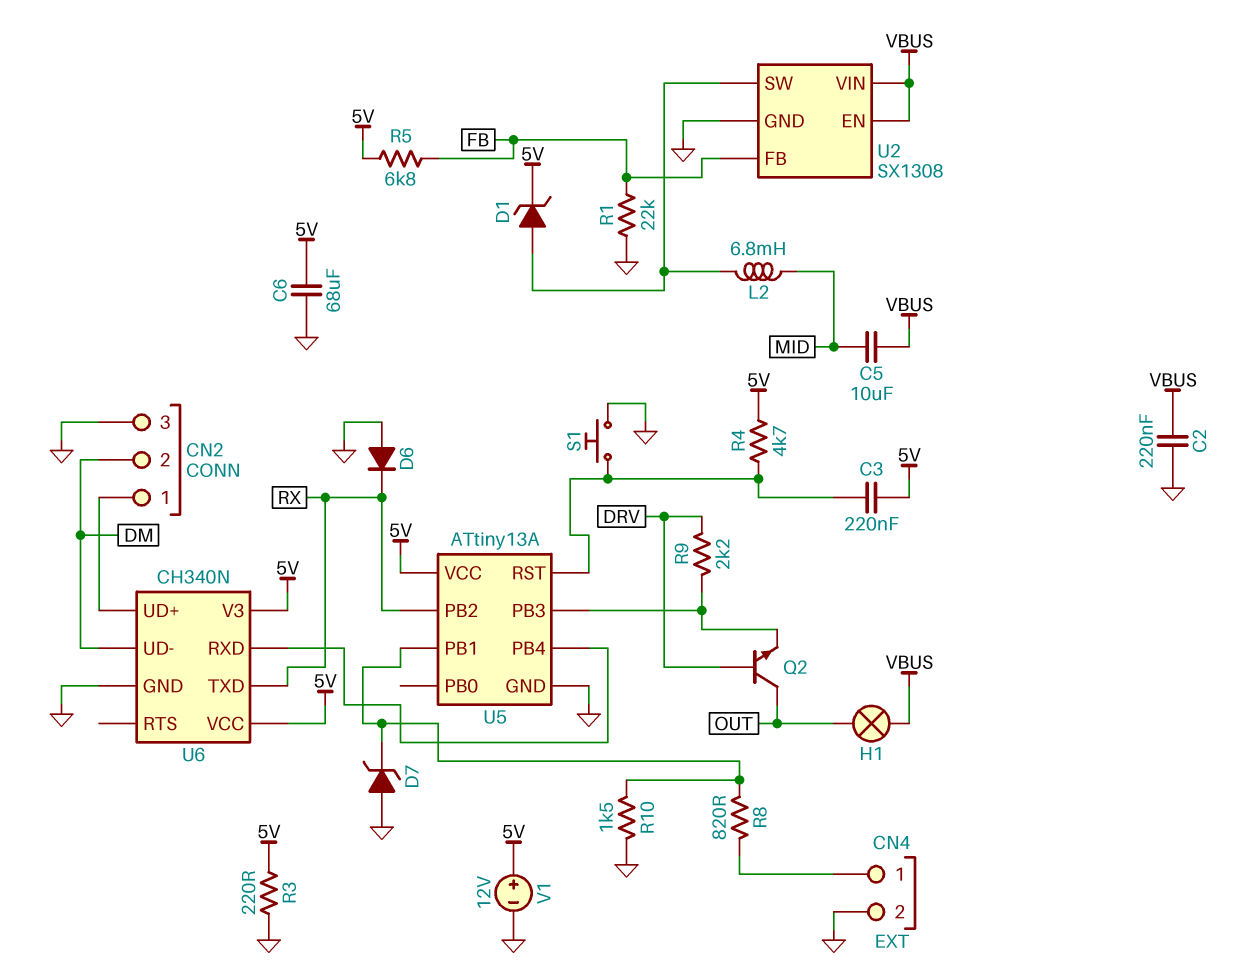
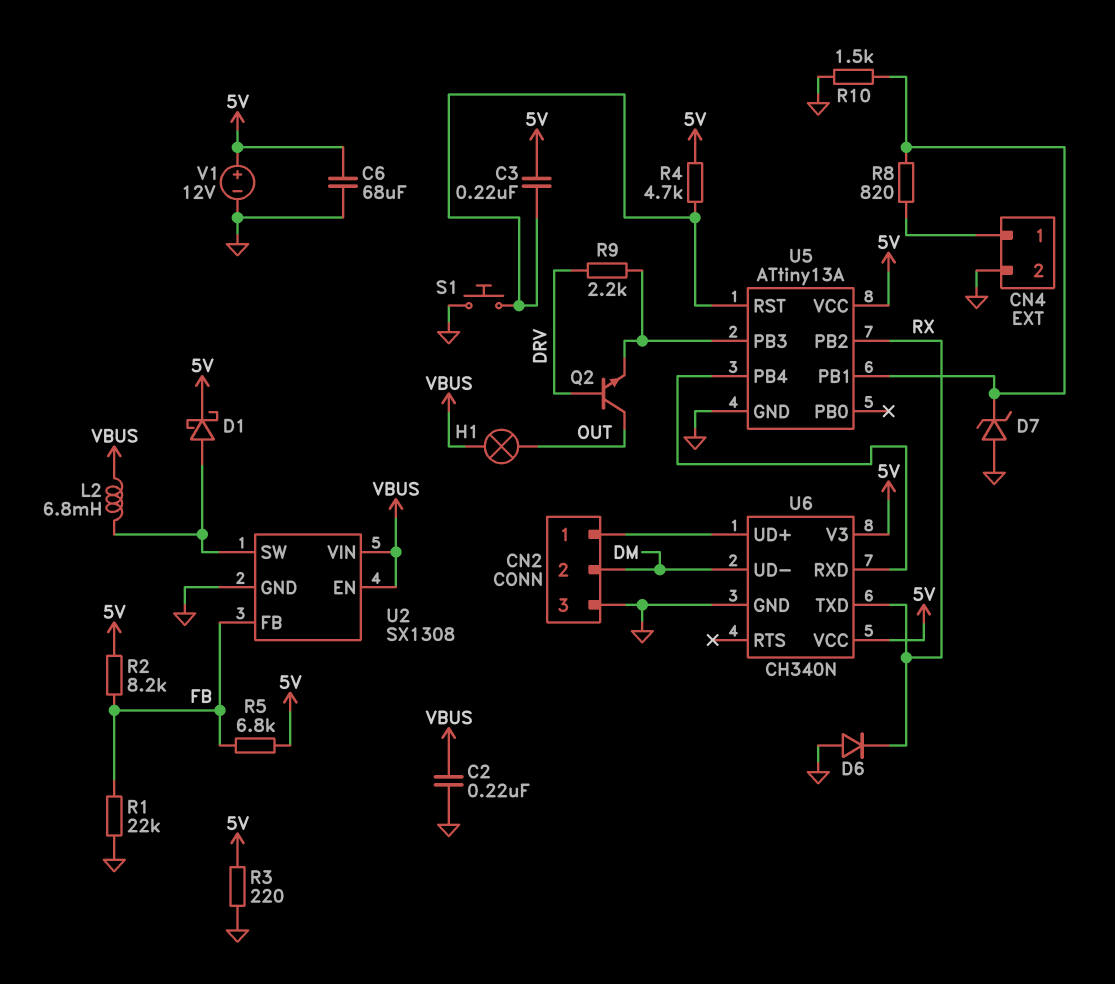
C5: 10uF (MID, VBUS) -> none
D1: zener (A U2/SW, K 5V) -> schottky (A U2/SW, K 5V)
L2: 6.8mH (MID, U2/SW) -> 6.8mH (U2/SW, VBUS)
R2: none -> 8.2k (5V, FB)

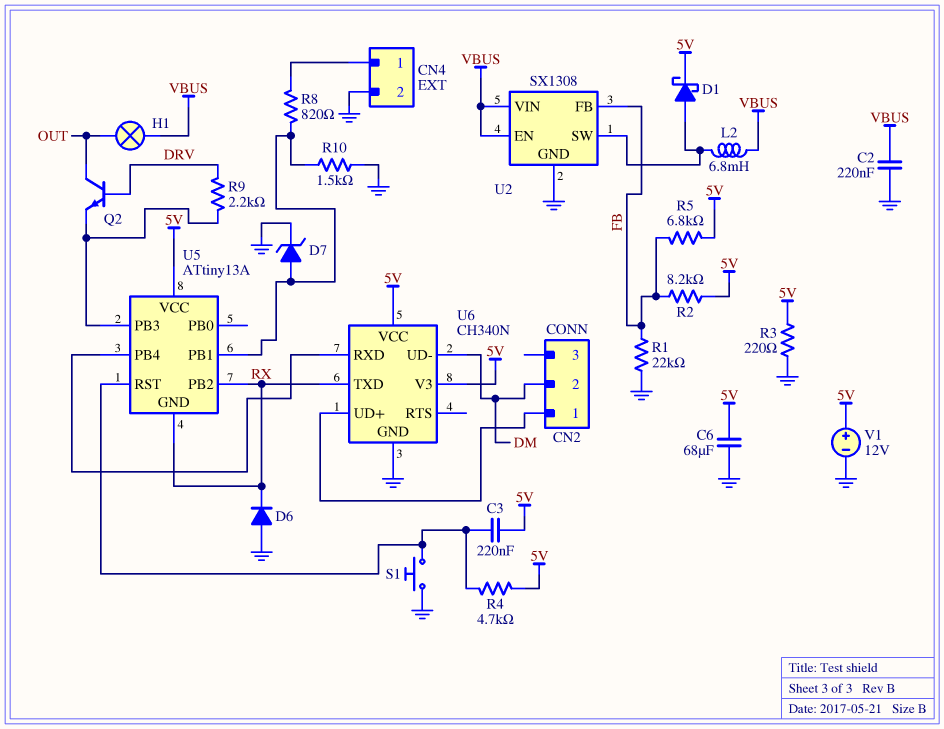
CN2 pin 3: GND -> none
D7: zener (A GND, K U5/PB1) -> zener (A U5/PB1, K GND)
U5 pin GND: GND -> RX

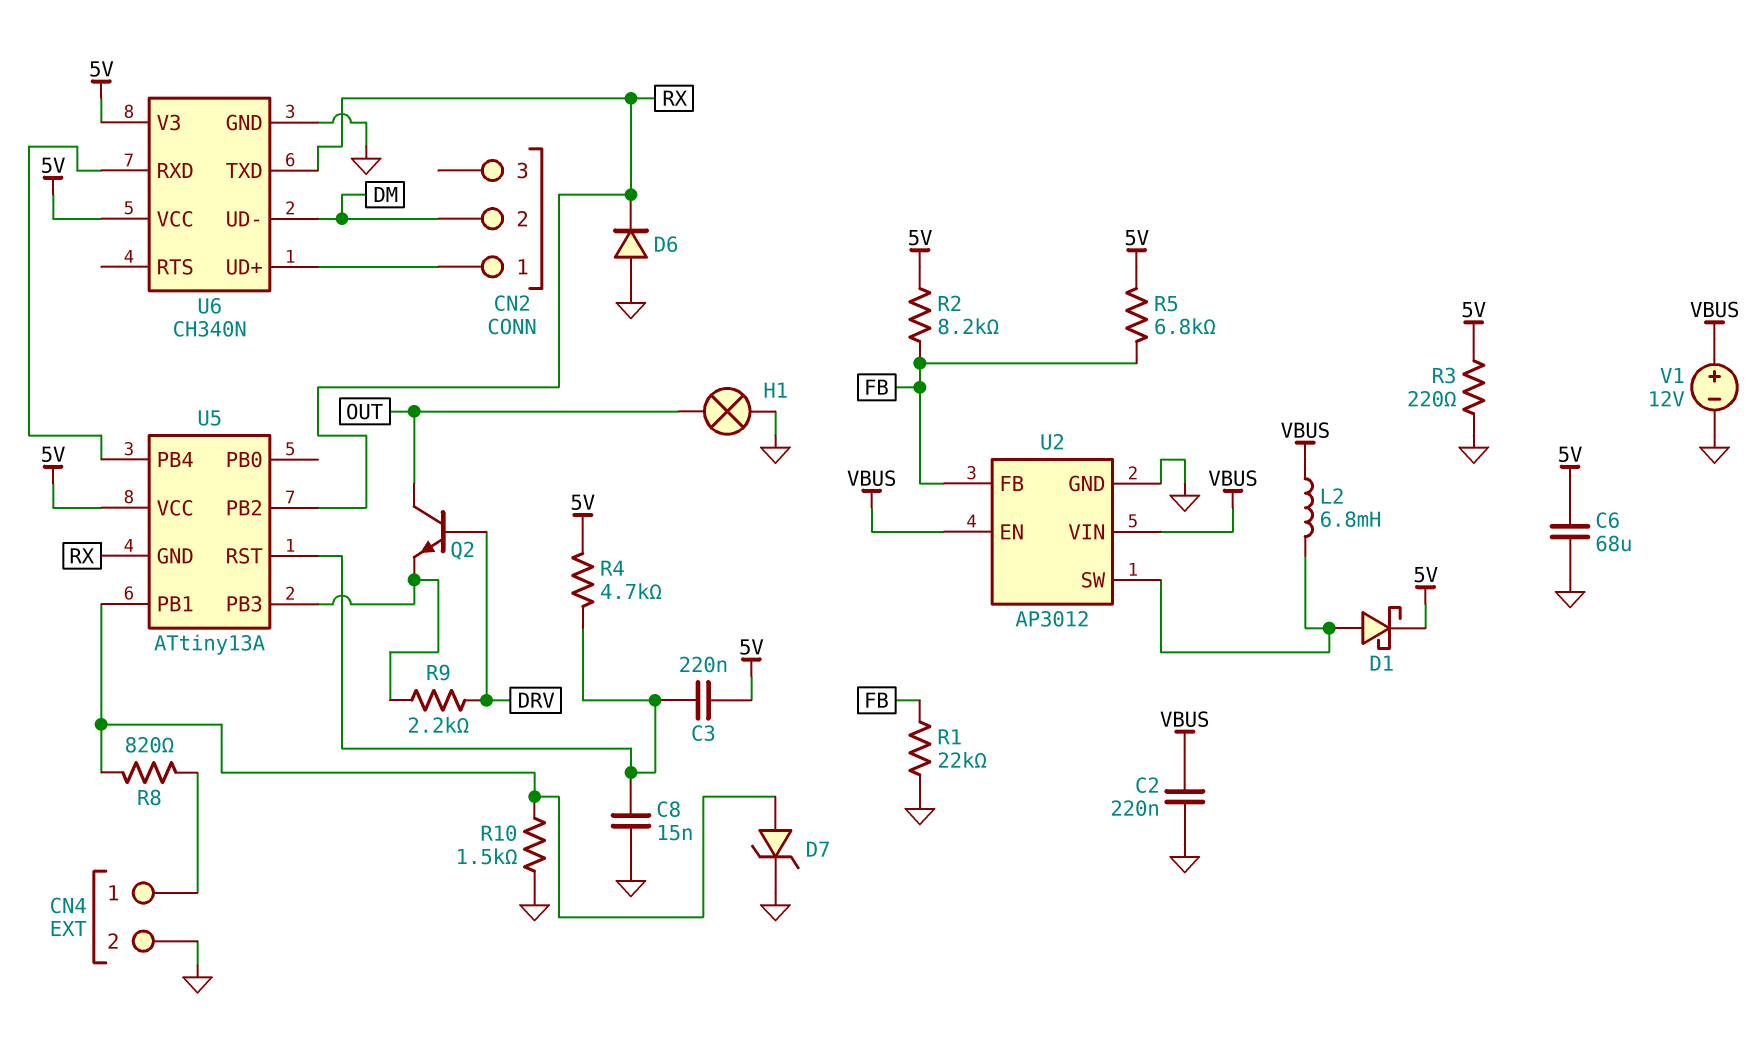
C8: none -> 15nF (GND, U5/RST)
H1: lamp (OUT, VBUS) -> lamp (GND, OUT)
S1: button (GND, U5/RST) -> none
U2: SX1308 -> AP3012
V1: 12V (plus 5V, minus GND) -> 12V (plus VBUS, minus GND)

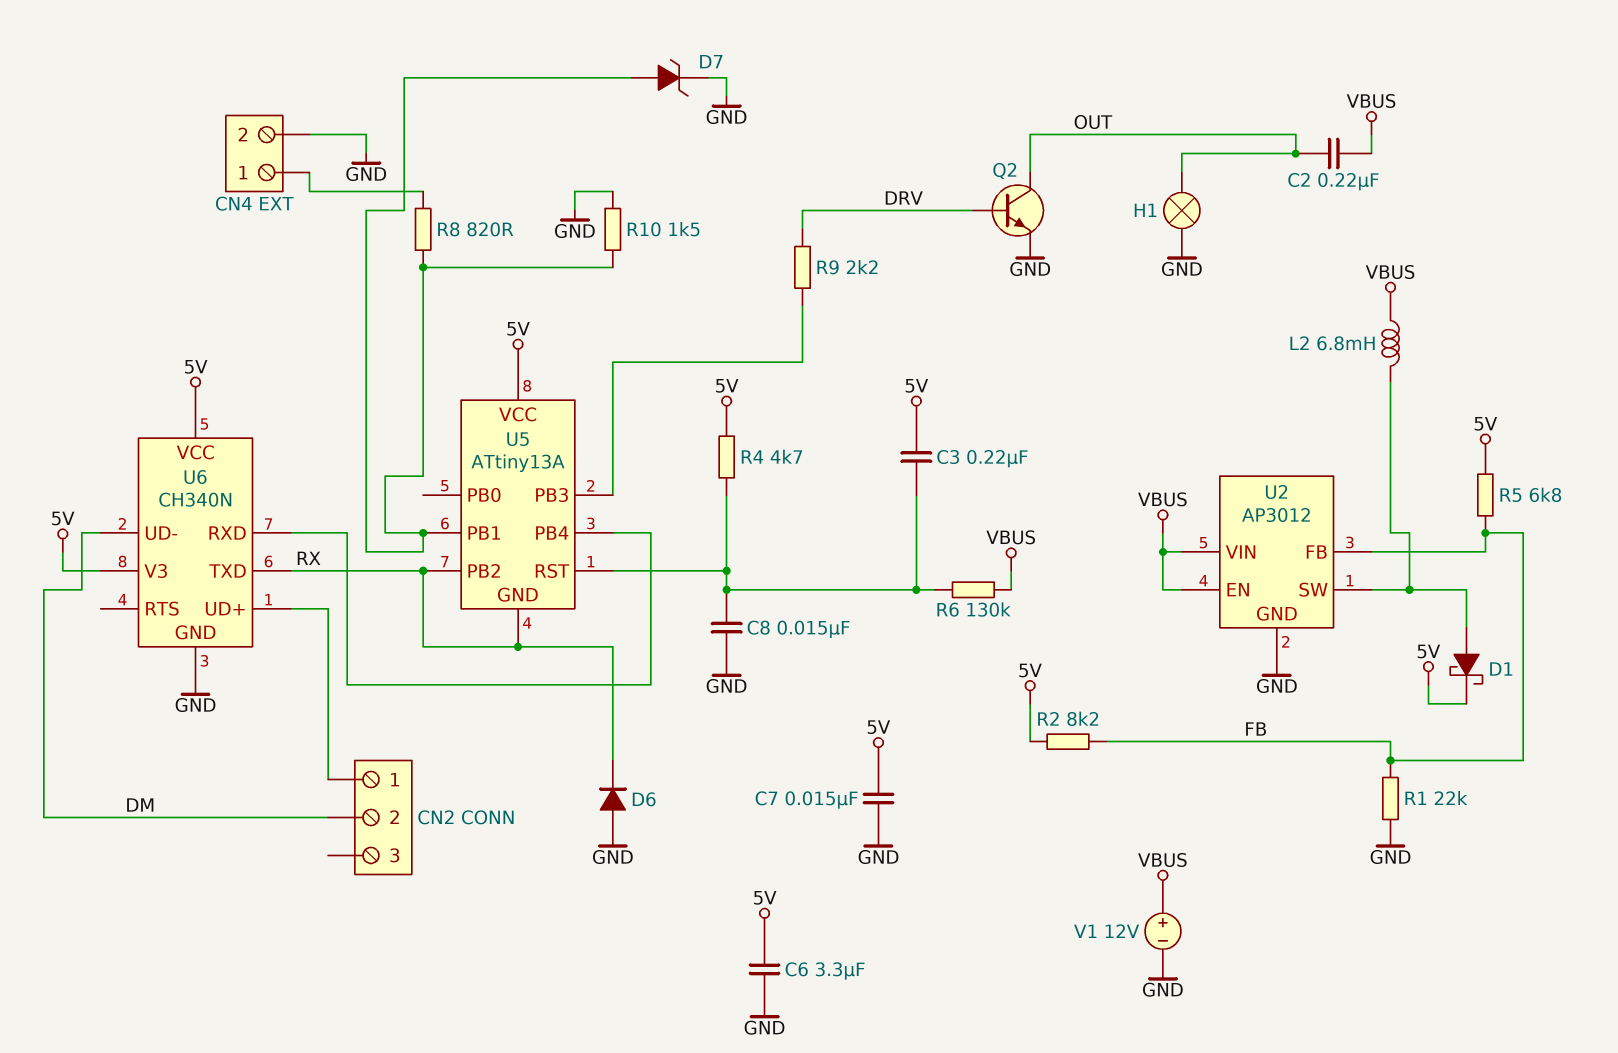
C2: 220nF (GND, VBUS) -> 220nF (OUT, VBUS)
C6: 68uF (5V, GND) -> 3.3uF (5V, GND)
C7: none -> 15nF (5V, GND)
Q2: NPN (B DRV, C OUT, E U5/PB3) -> NPN (B DRV, C OUT, E GND)
R3: 220 (5V, GND) -> none
R6: none -> 130k (U5/RST, VBUS)

